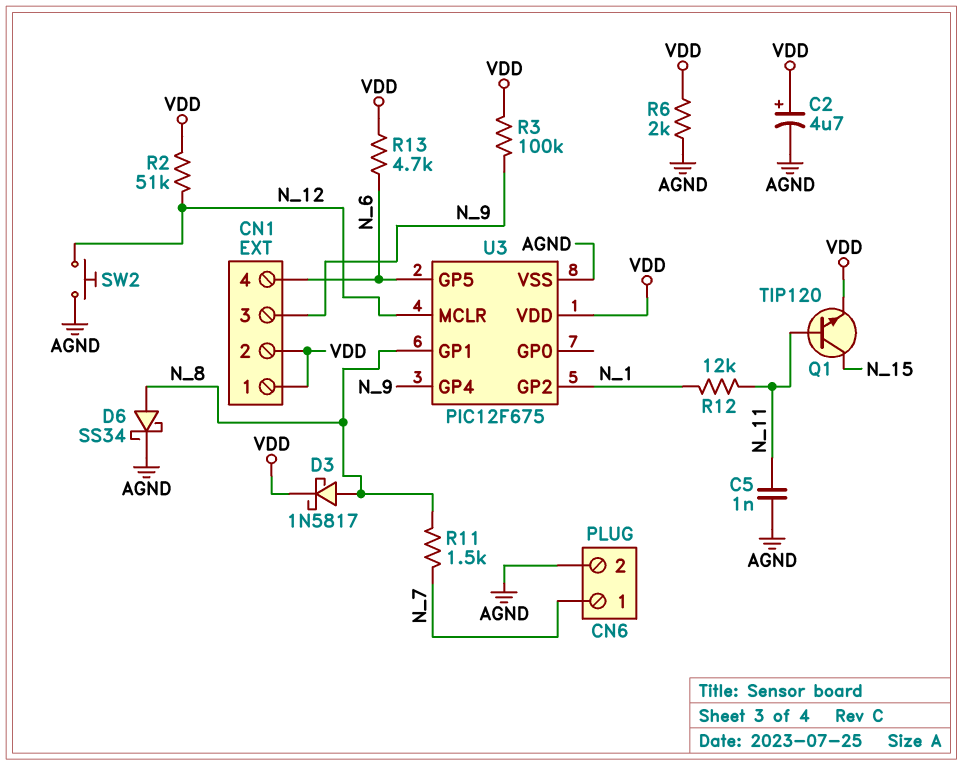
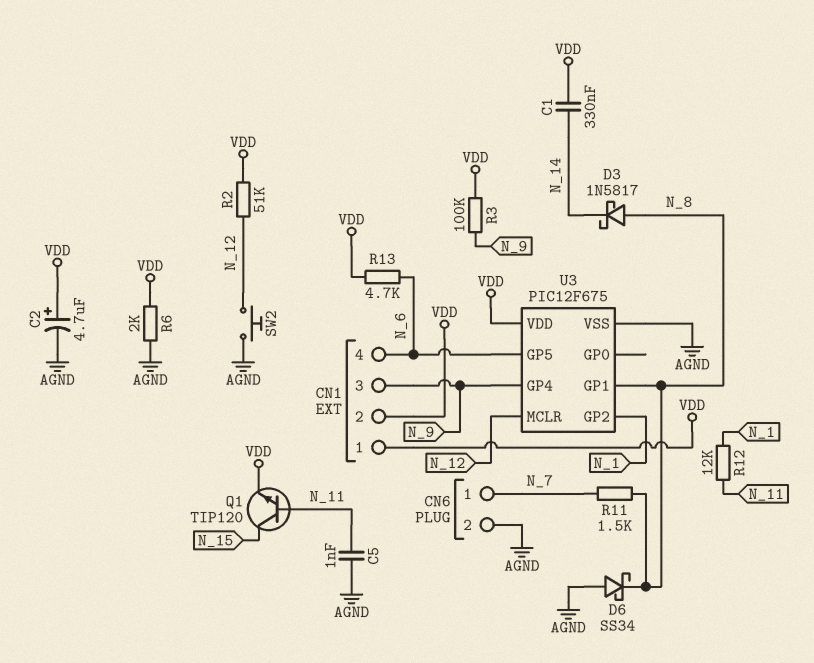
C1: none -> 330nF (N_14, VDD)
D3: schottky 1N5817 (A N_8, K VDD) -> schottky 1N5817 (A N_8, K N_14)
D6: schottky SS34 (A N_8, K AGND) -> schottky SS34 (A AGND, K N_8)

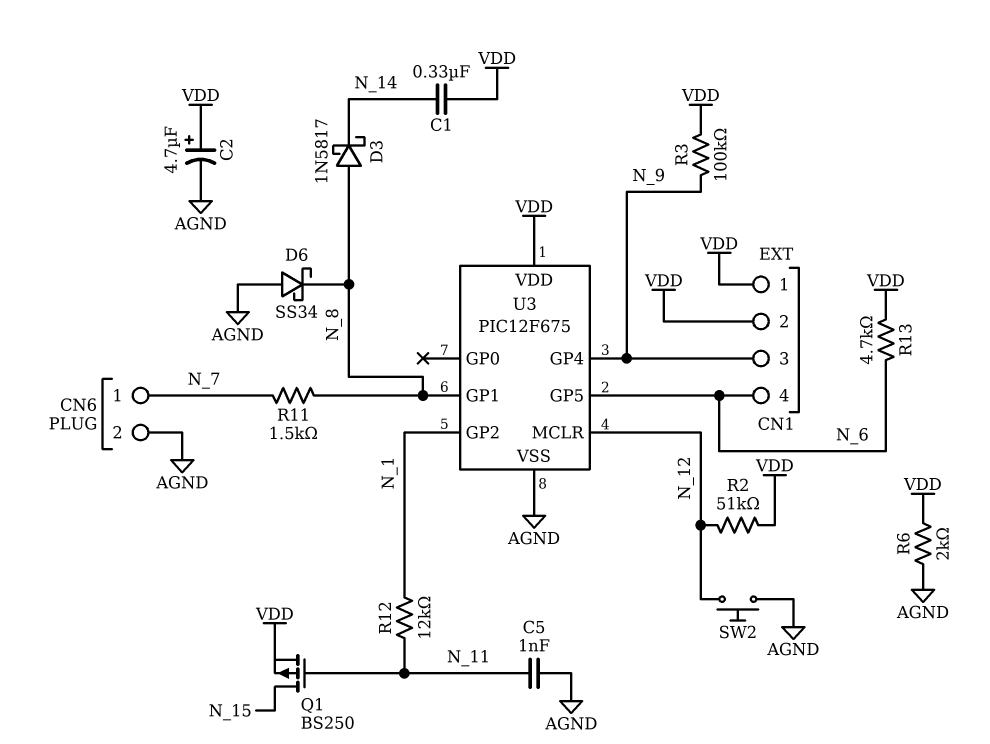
Q1: NPN TIP120 (B N_11, C N_15, E VDD) -> PMOS BS250 (G N_11, D N_15, S VDD)

